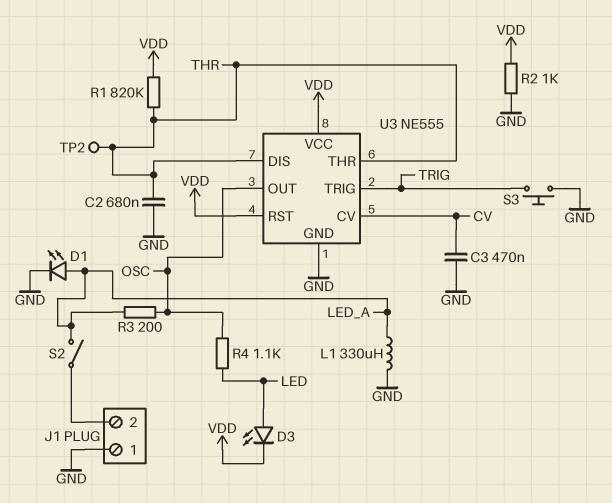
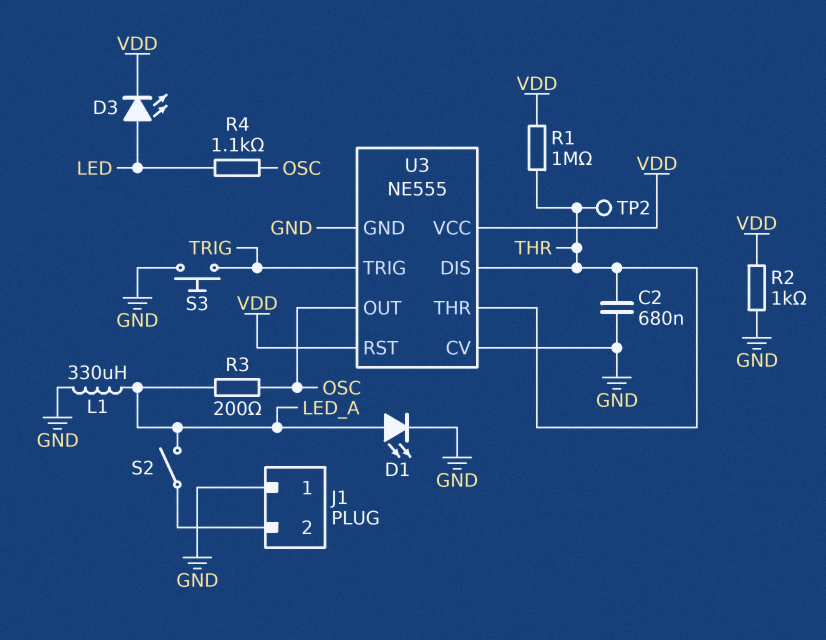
C3: 470nF (CV, GND) -> none
R1: 820k (THR, VDD) -> 1M (THR, VDD)
U3 pin CV: CV -> GND

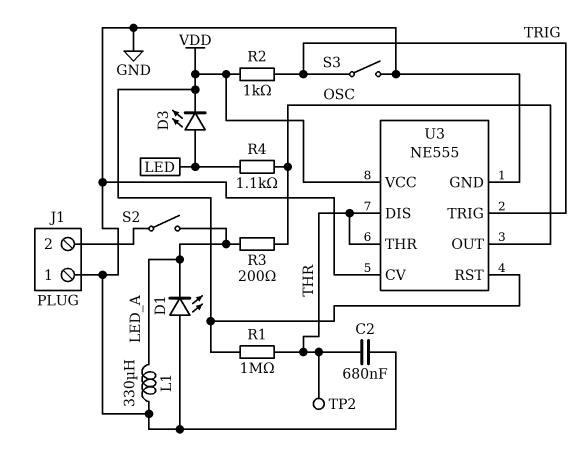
D1: LED (A LED_A, K GND) -> LED (A GND, K LED_A)
R2: 1k (GND, VDD) -> 1k (TRIG, VDD)
S3: button (GND, TRIG) -> switch (GND, TRIG)

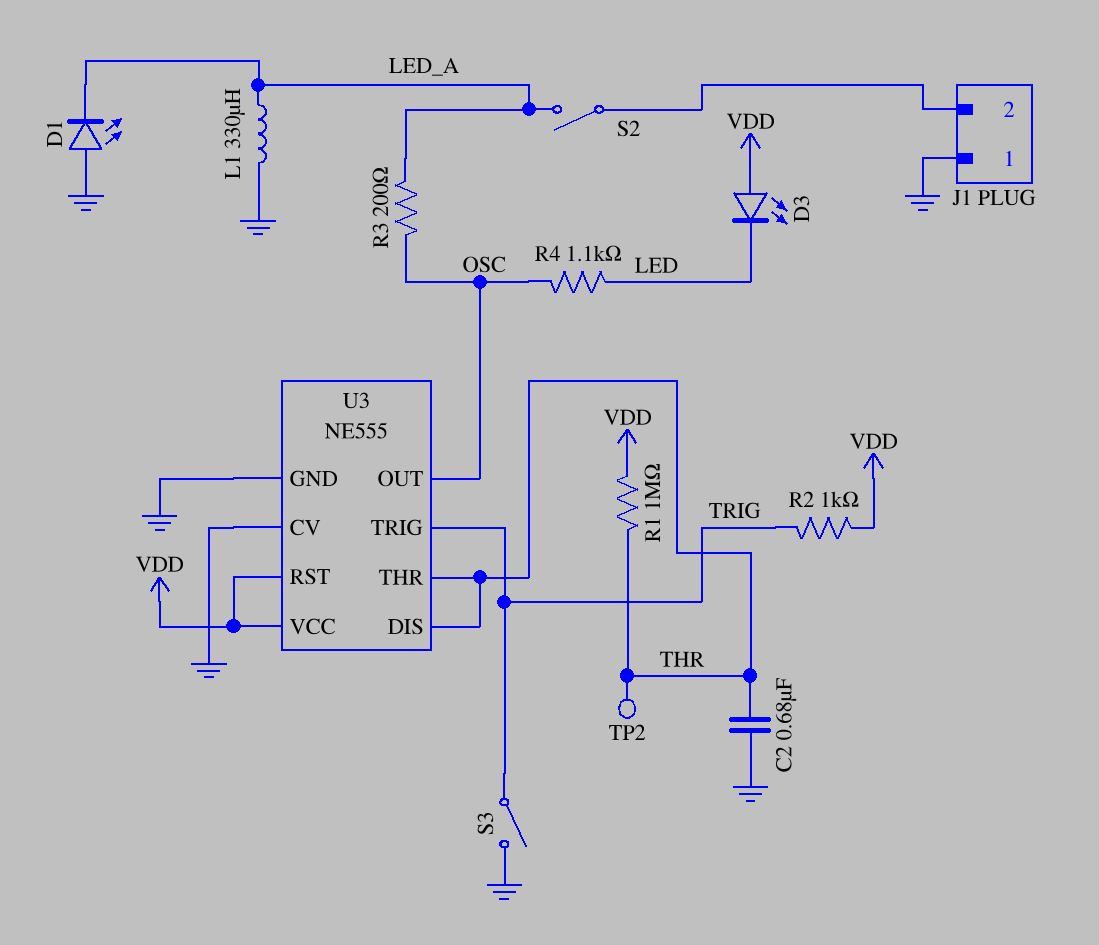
D3: LED (A LED, K VDD) -> LED (A VDD, K LED)

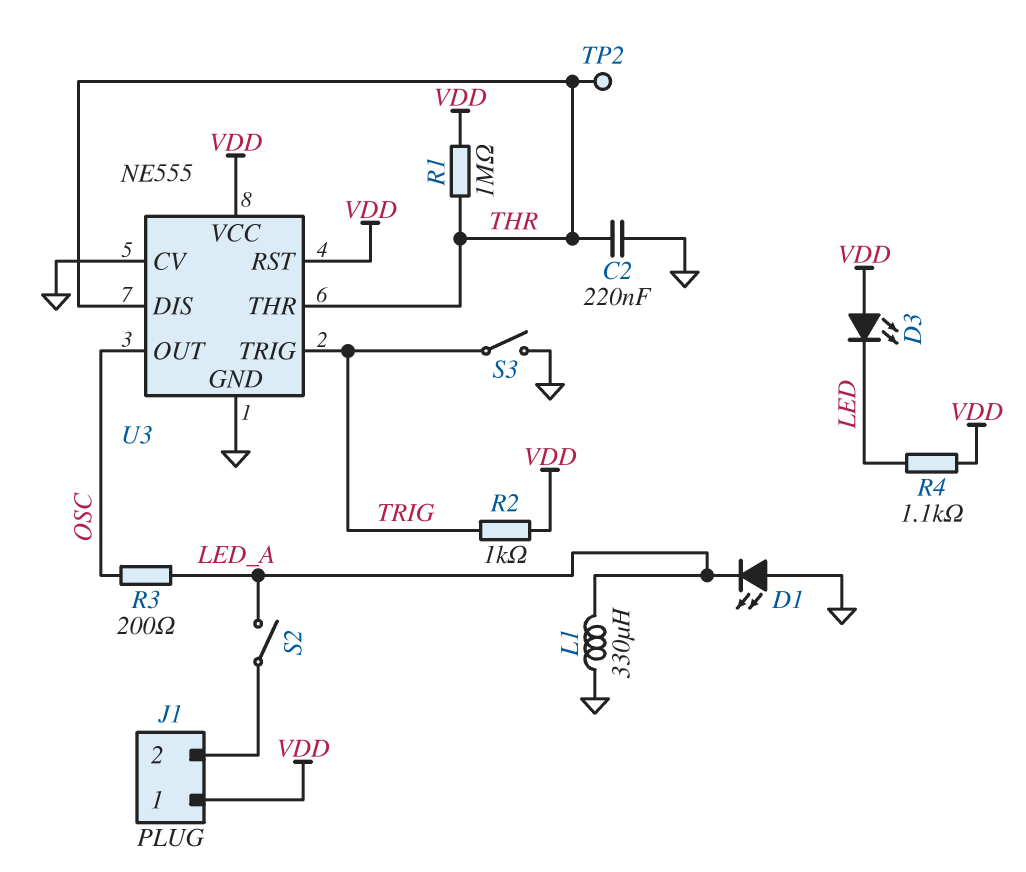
C2: 680nF (GND, THR) -> 220nF (GND, THR)
J1 pin 1: GND -> VDD
R4: 1.1k (LED, OSC) -> 1.1k (LED, VDD)

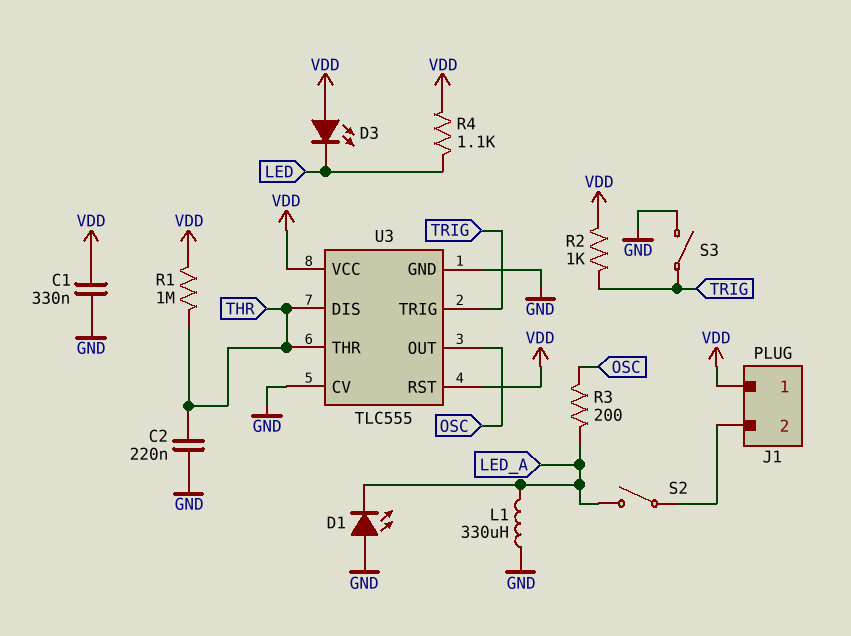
C1: none -> 330nF (GND, VDD)
TP2: test point (THR) -> none
U3: NE555 -> TLC555

